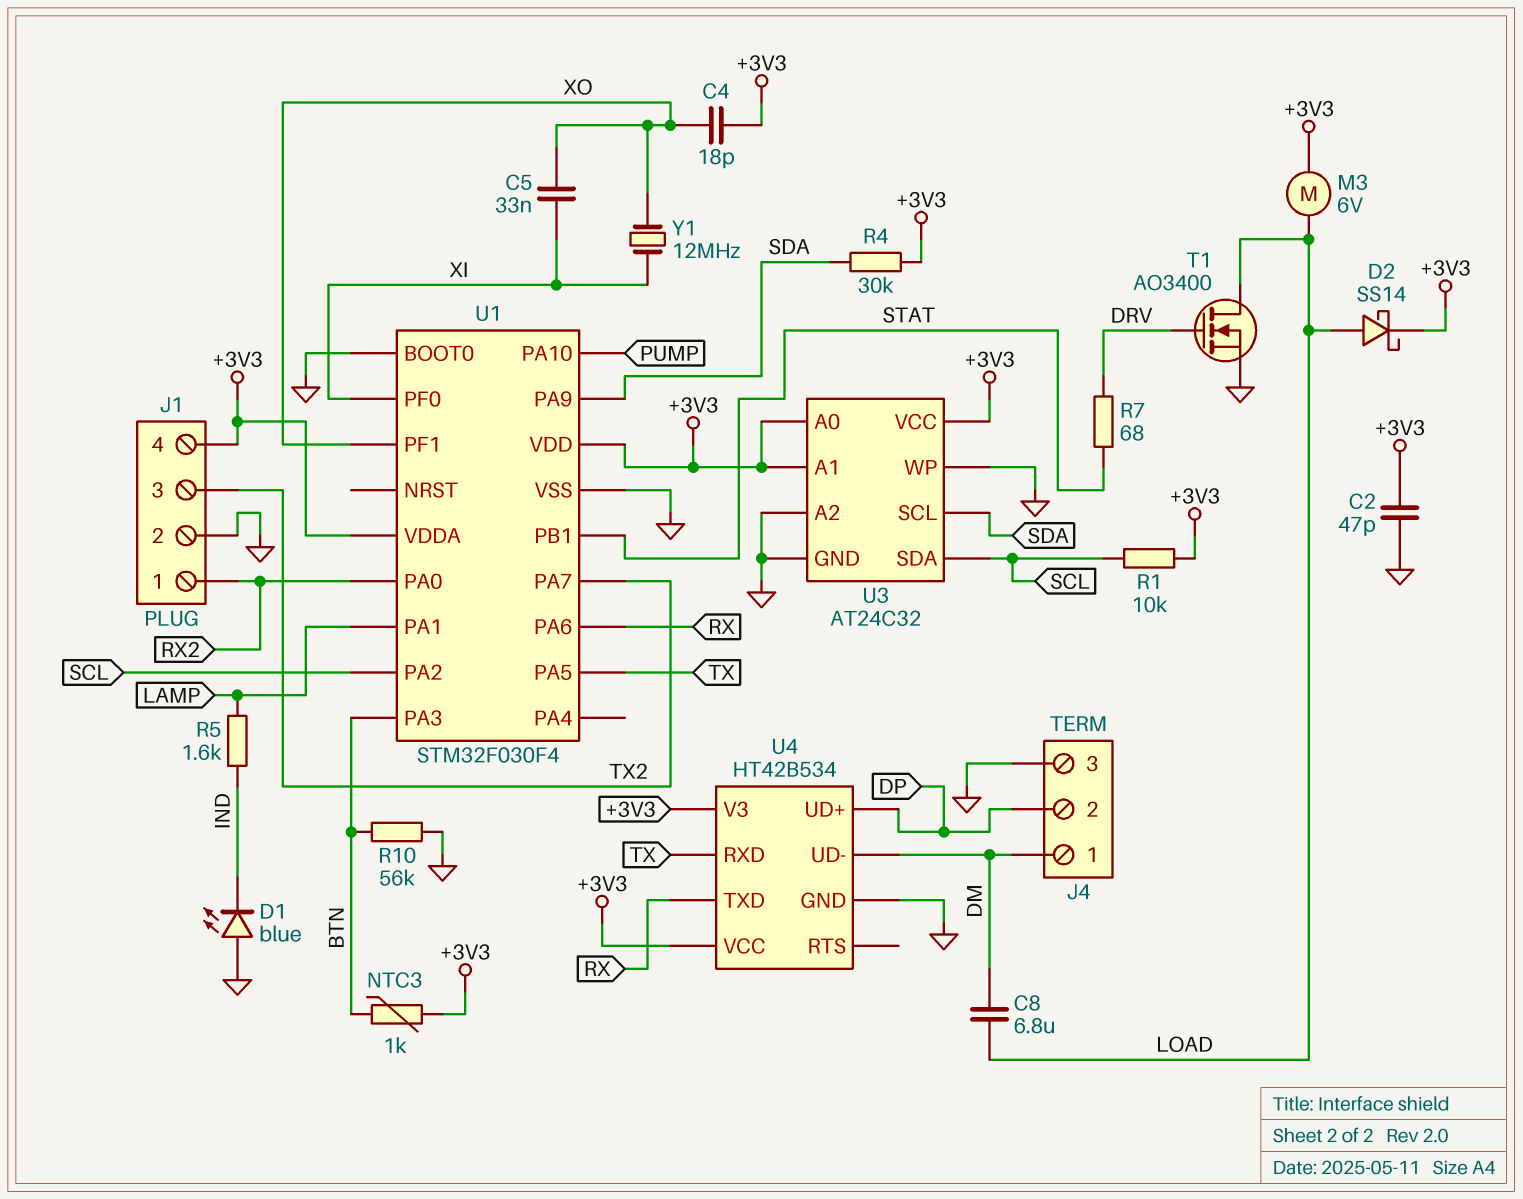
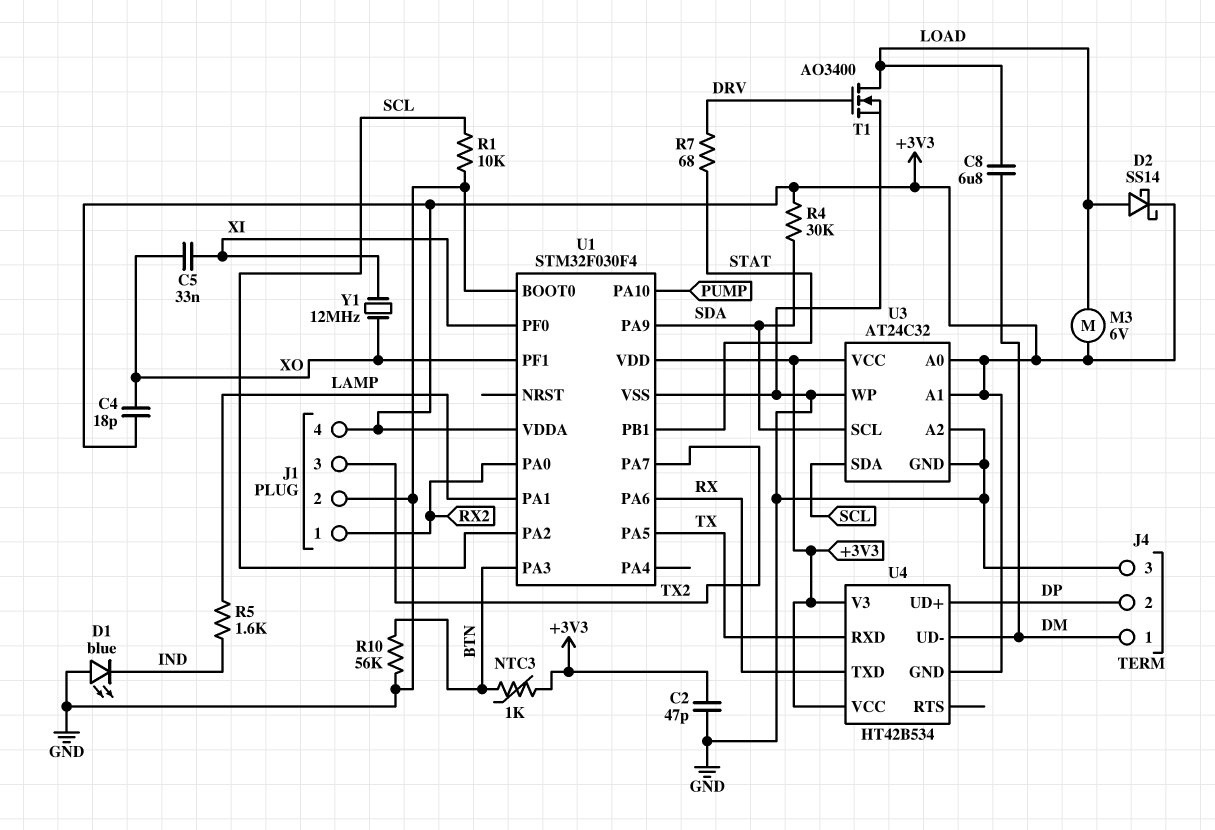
R1: 10k (+3V3, SCL) -> 10k (GND, SCL)
U4 pin GND: GND -> +3V3

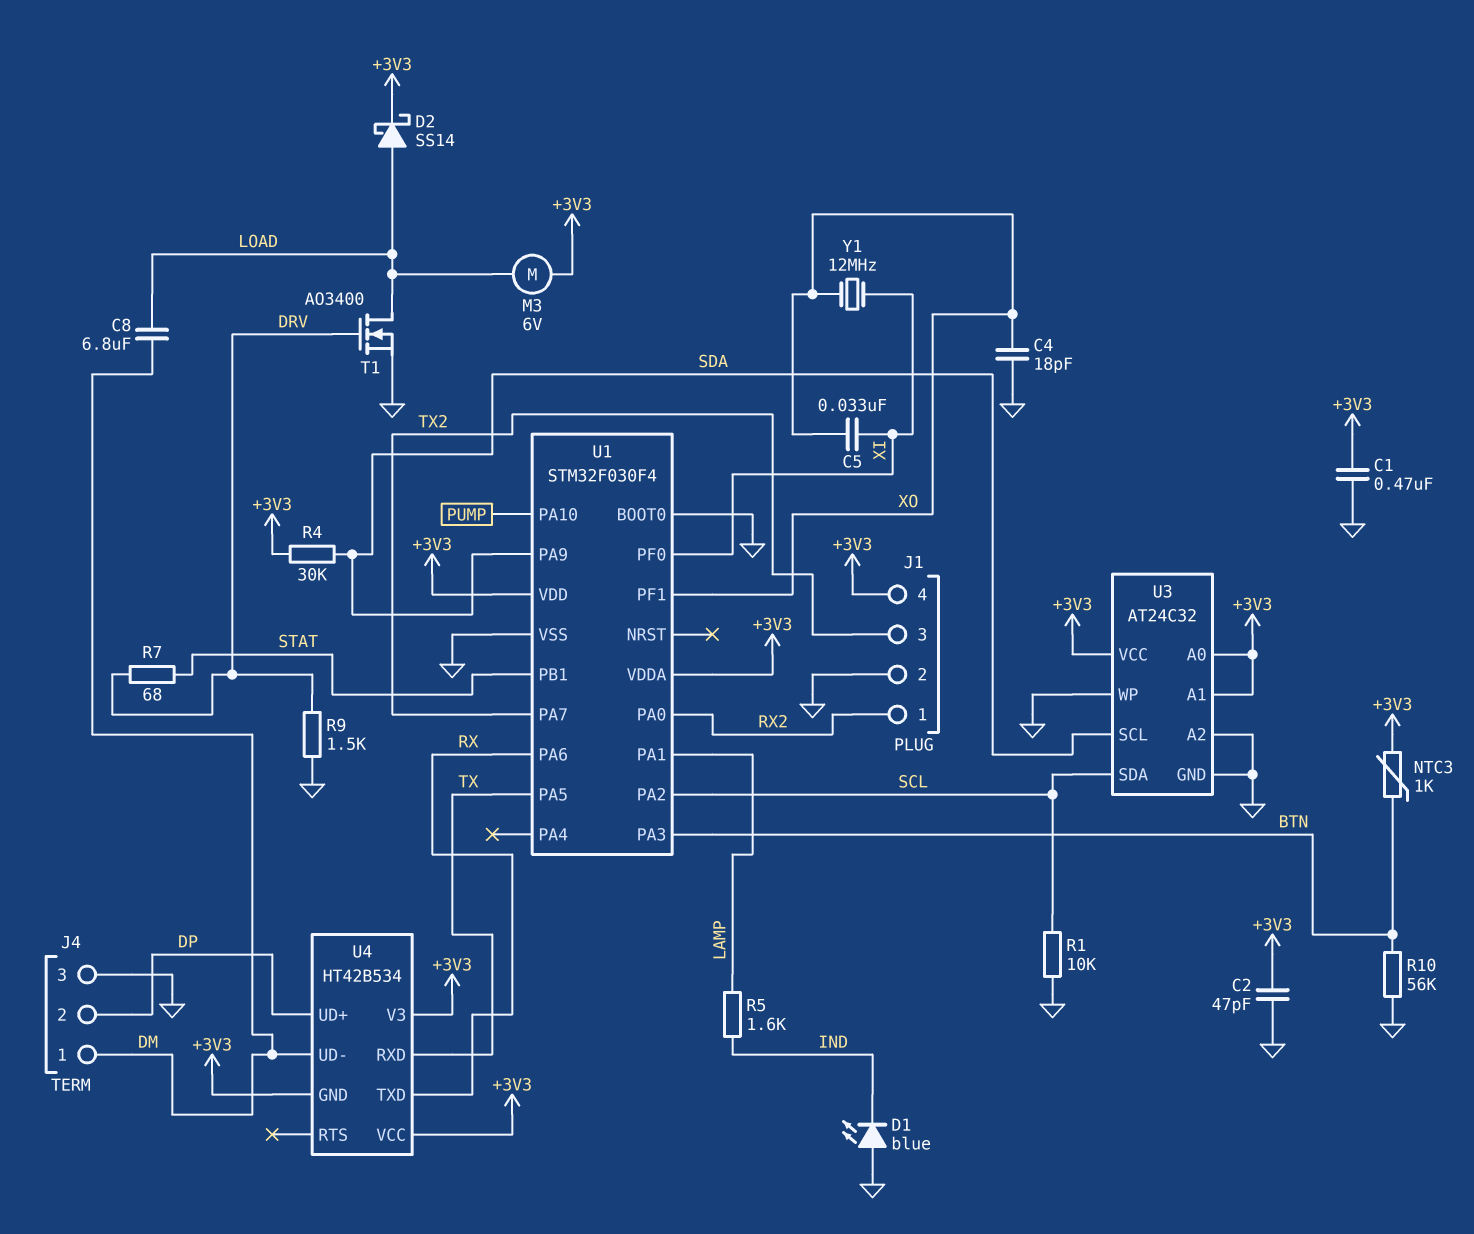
C1: none -> 470nF (+3V3, GND)
C4: 18pF (+3V3, XO) -> 18pF (GND, XO)
R9: none -> 1.5k (DRV, GND)

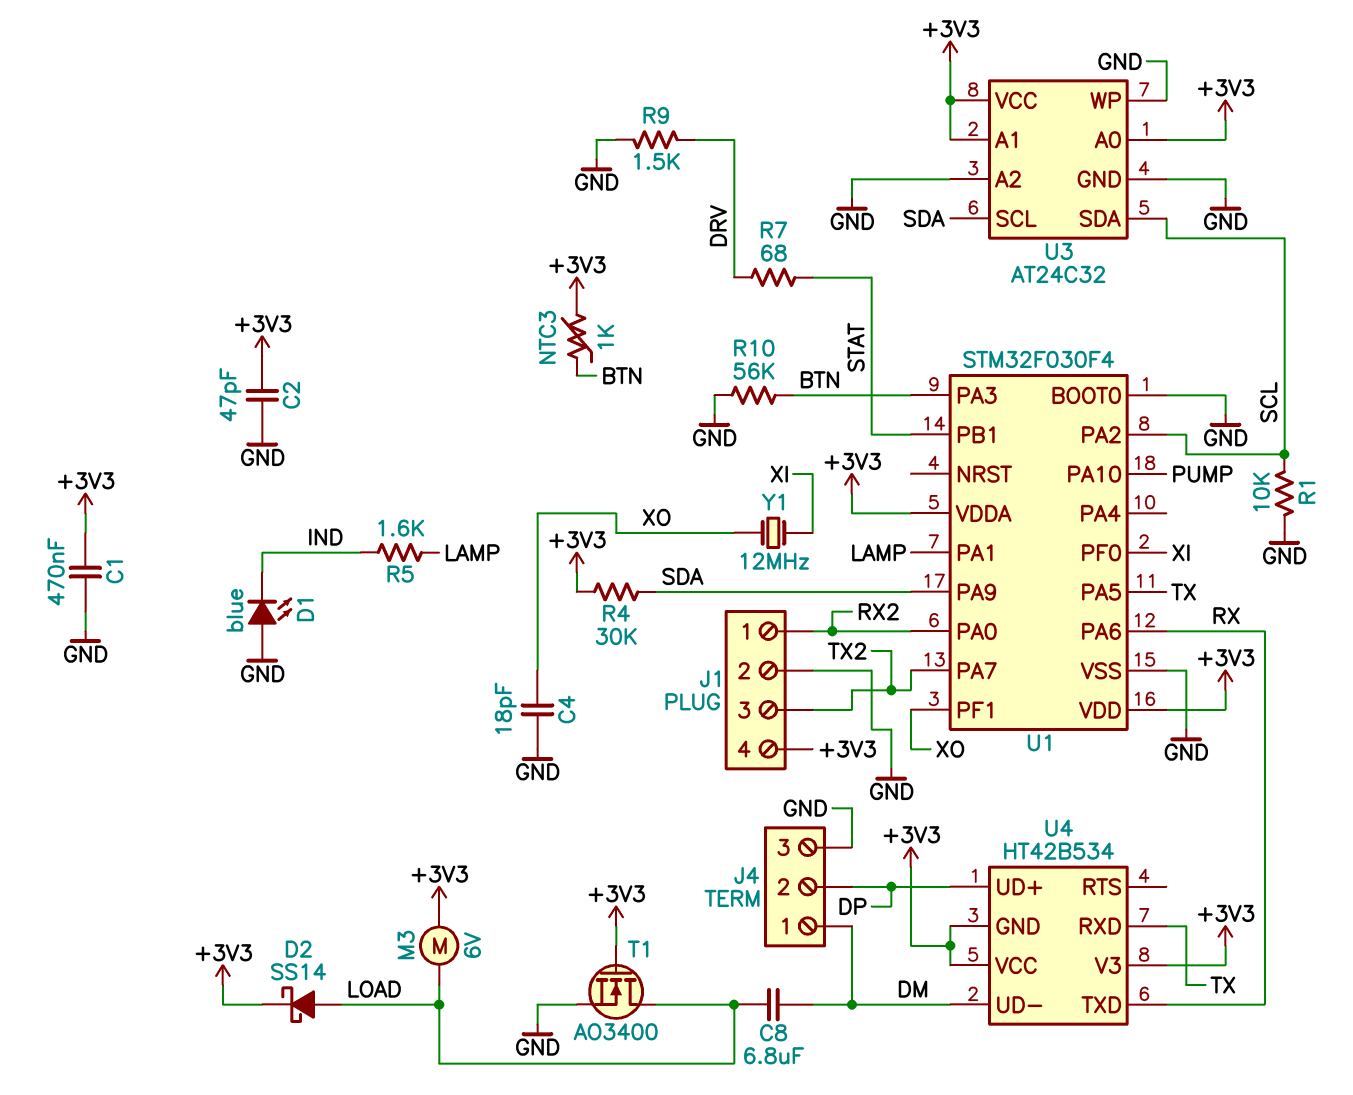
C5: 33nF (XI, XO) -> none
T1: NMOS AO3400 (G DRV, D LOAD, S GND) -> NMOS AO3400 (G +3V3, D LOAD, S GND)

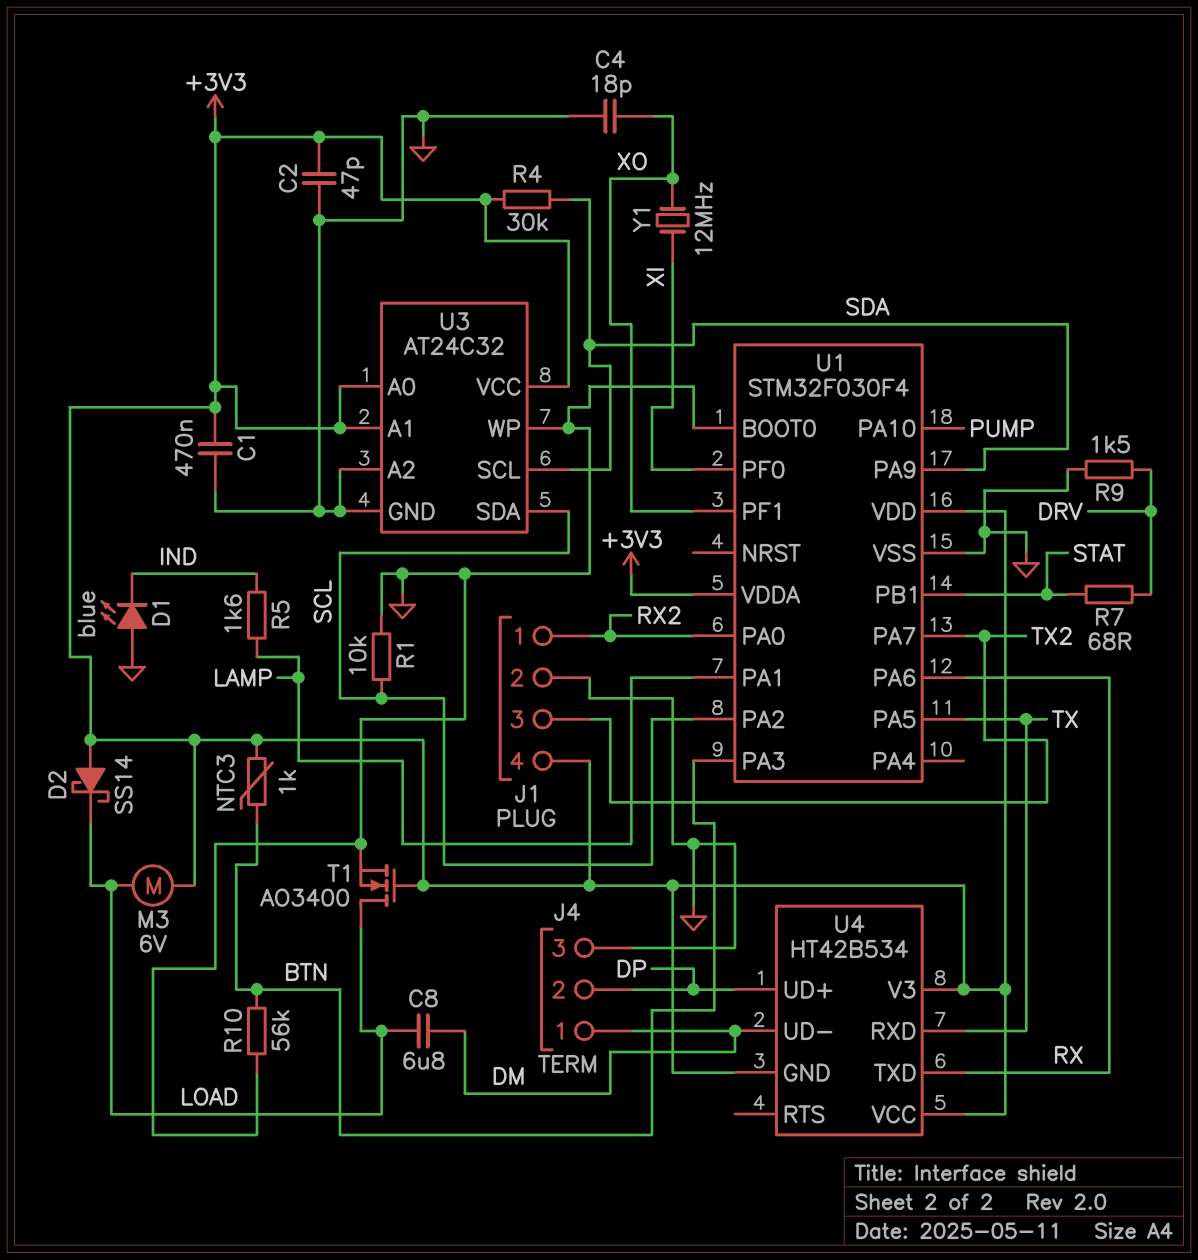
D2: schottky SS14 (A LOAD, K +3V3) -> schottky SS14 (A +3V3, K LOAD)

